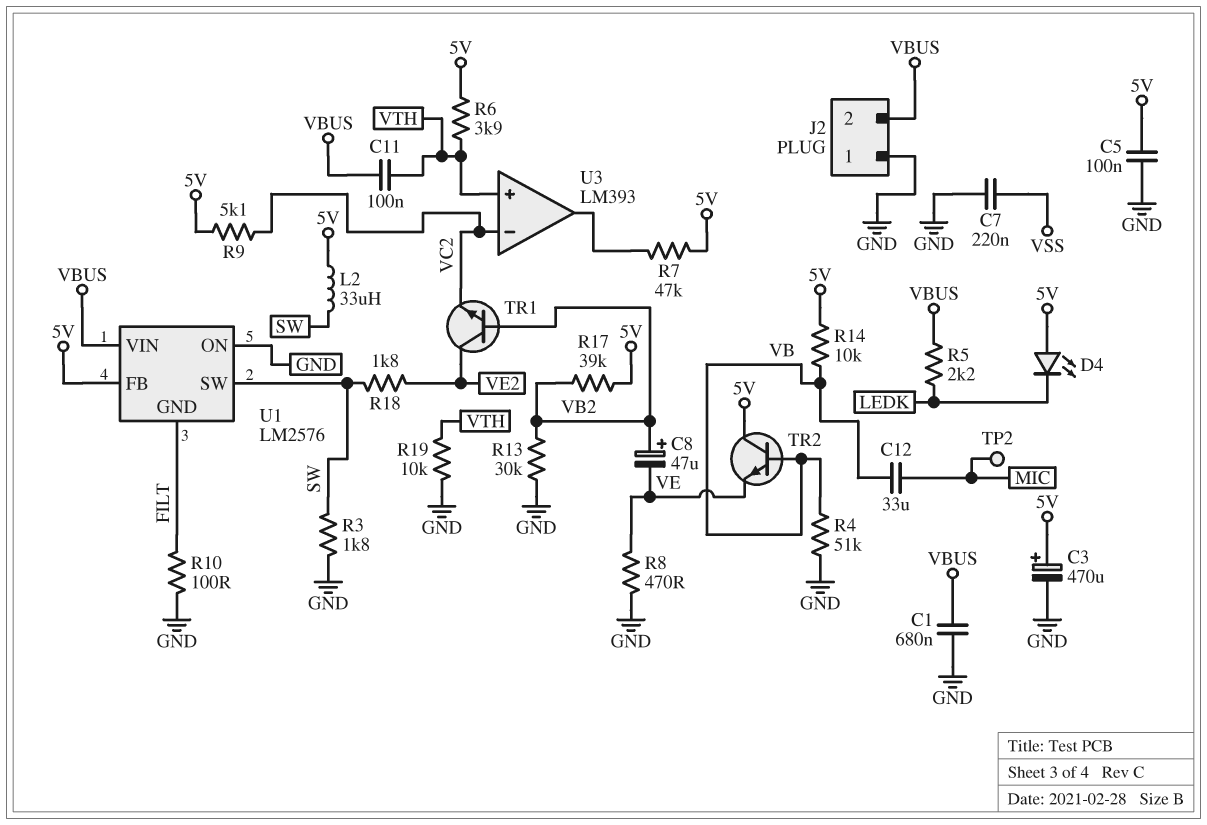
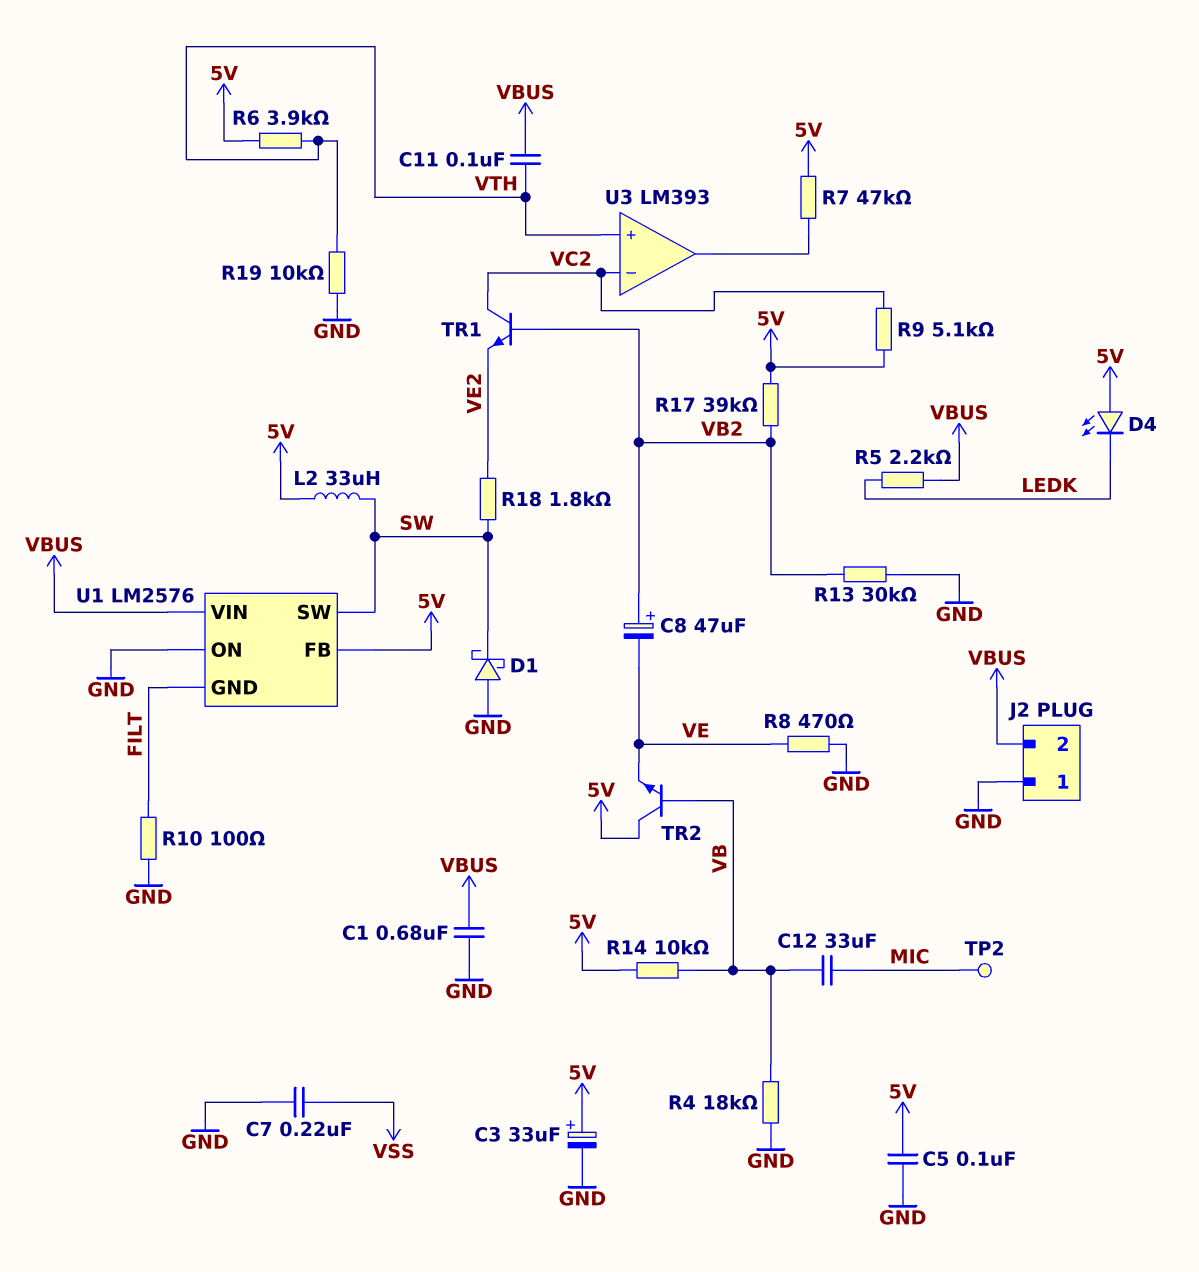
C3: 470uF (plus 5V, minus GND) -> 33uF (plus 5V, minus GND)
D1: none -> schottky (A GND, K SW)
R3: 1.8k (GND, SW) -> none
R4: 51k (GND, VB) -> 18k (GND, VB)
TR1: NPN (B VB2, C VE2, E VC2) -> NPN (B VB2, C VC2, E VE2)

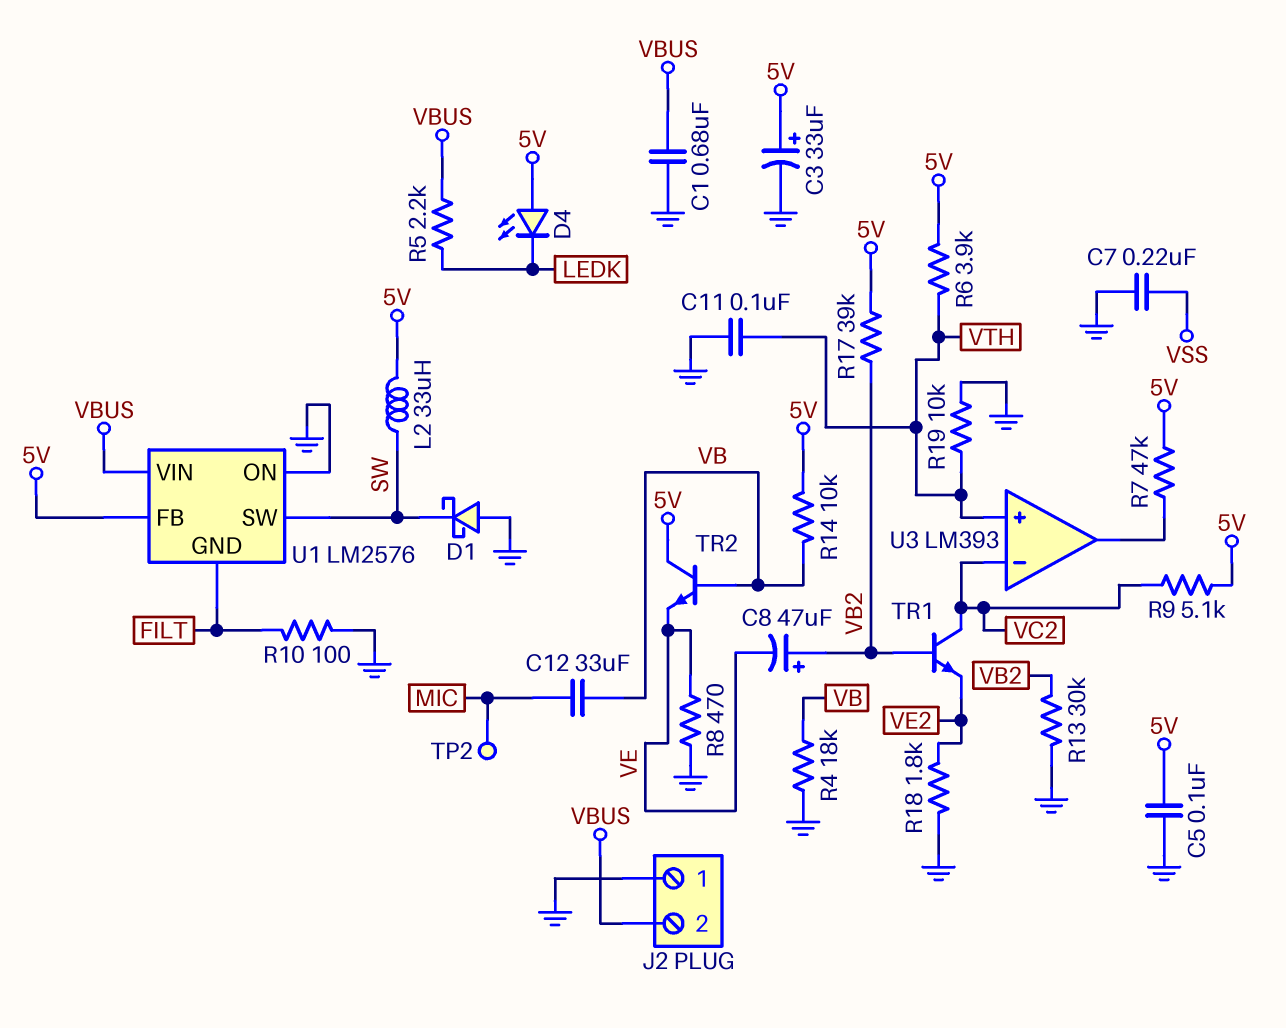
C11: 100nF (VBUS, VTH) -> 100nF (GND, VTH)
R18: 1.8k (SW, VE2) -> 1.8k (GND, VE2)

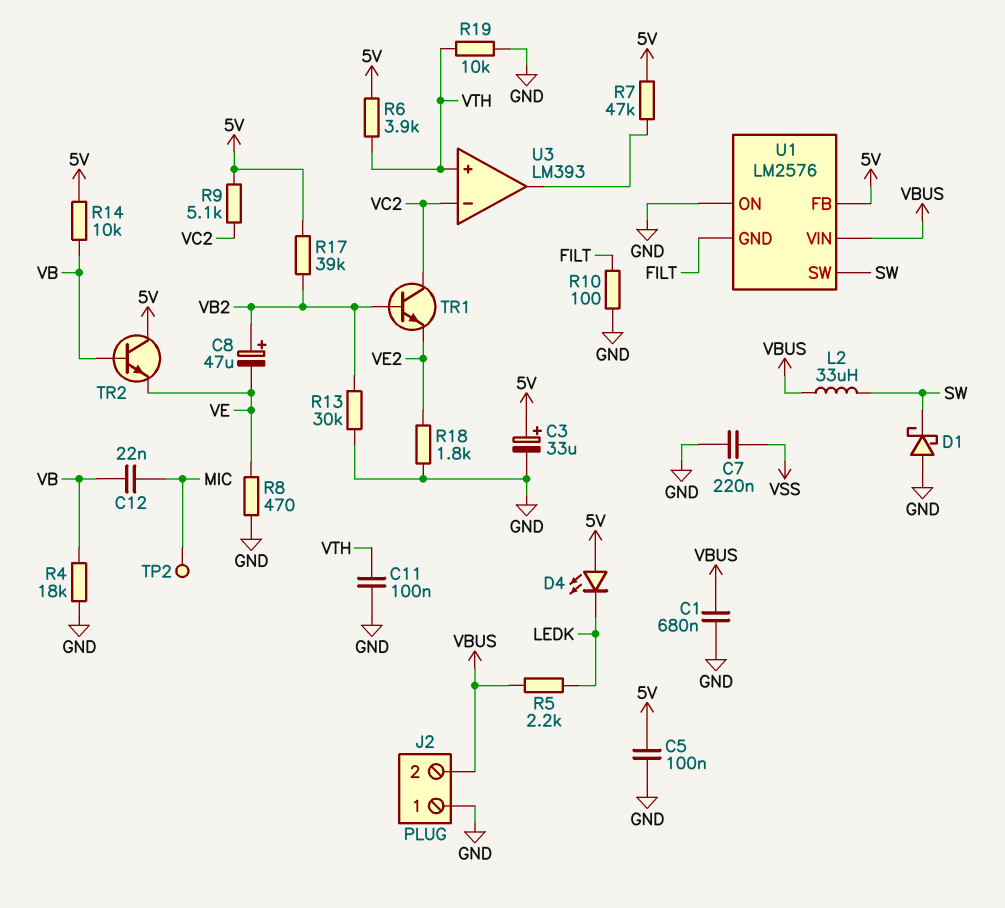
C12: 33uF (MIC, VB) -> 22nF (MIC, VB)
L2: 33uH (5V, SW) -> 33uH (SW, VBUS)

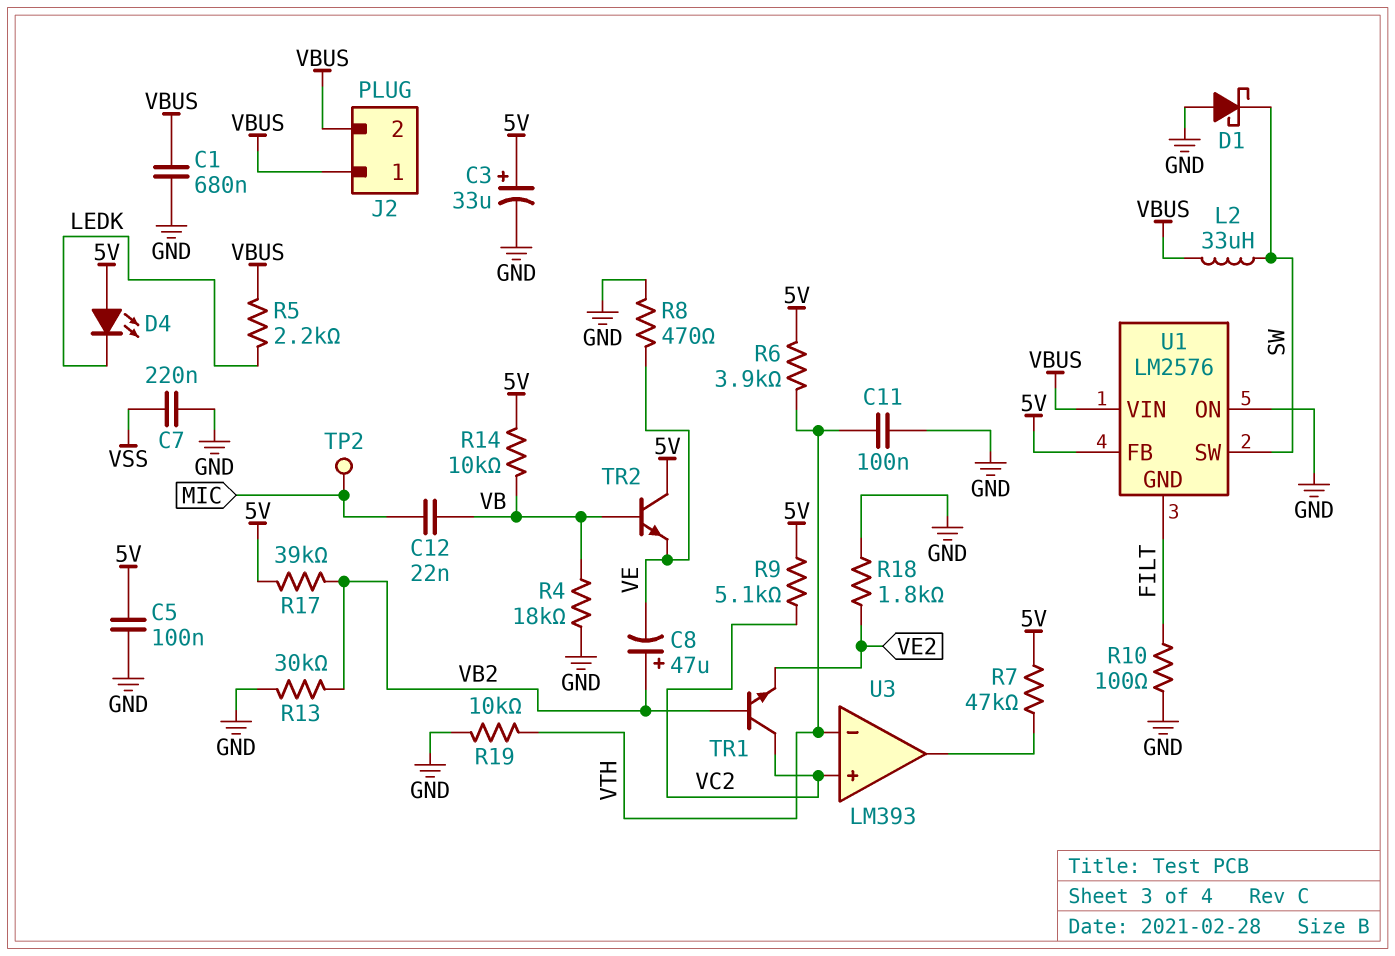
J2 pin 1: GND -> VBUS
U3 pin in+: VTH -> VC2
U3 pin in-: VC2 -> VTH

